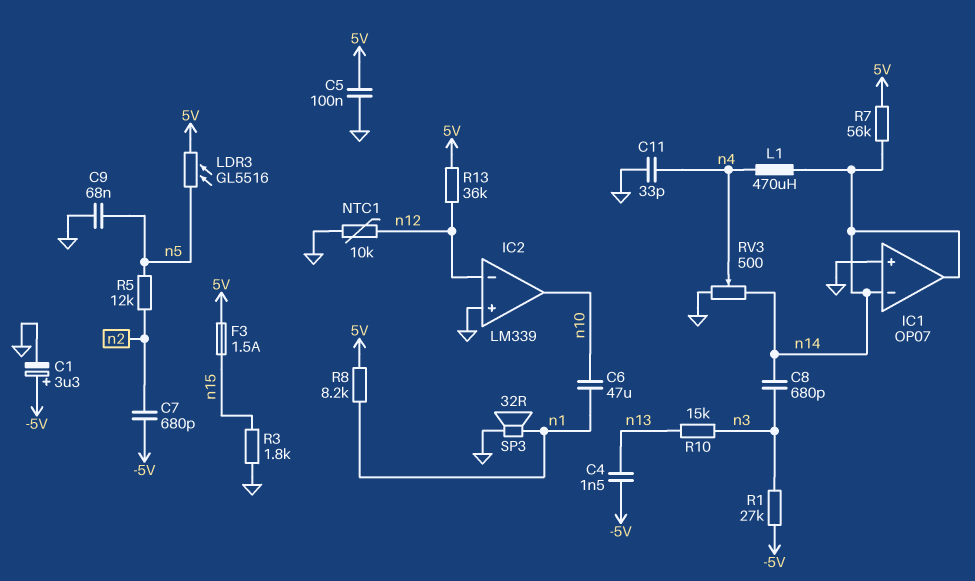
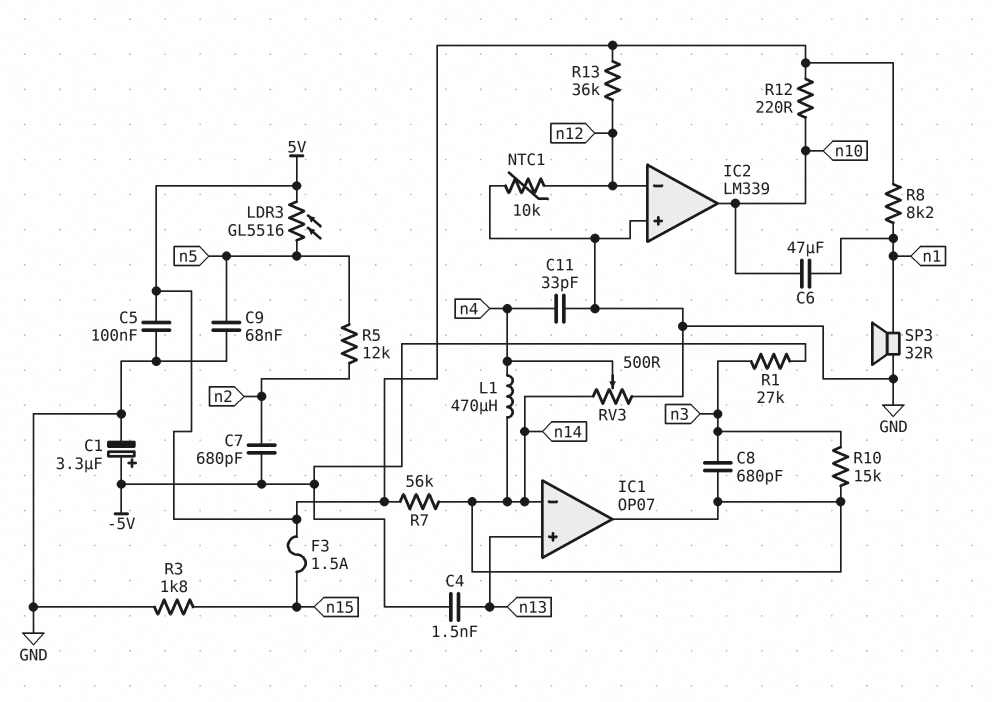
IC1 pin in+: GND -> n13
R10: 15k (n3, n13) -> 15k (n3, n14)
R12: none -> 220 (5V, n10)

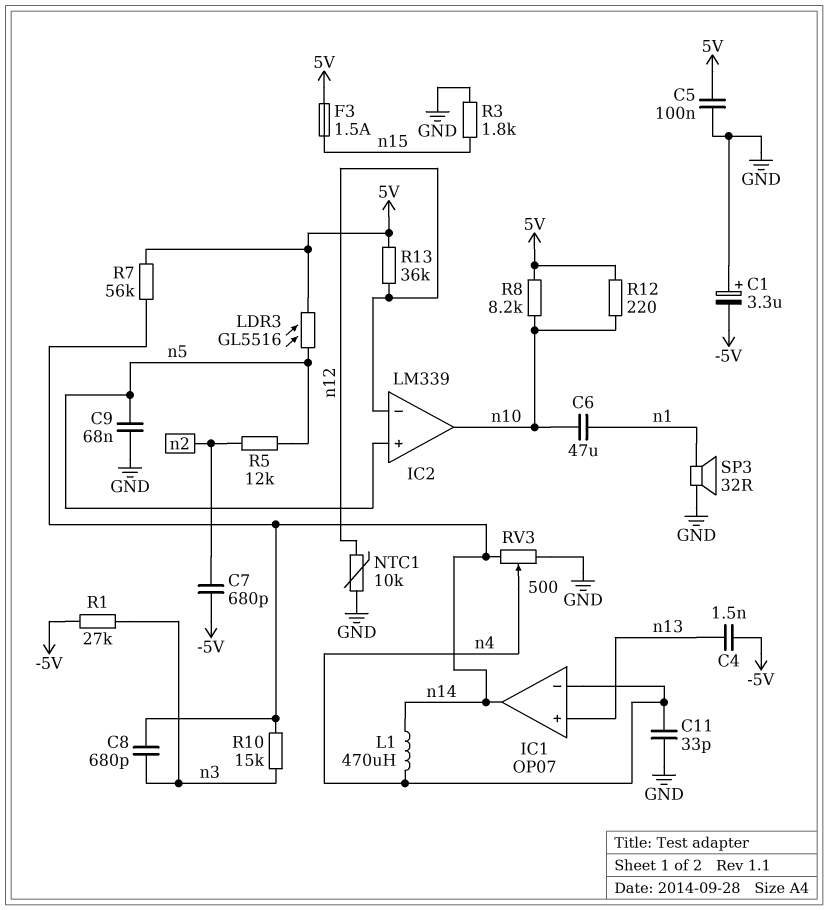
C1: 3.3uF (plus -5V, minus GND) -> 3.3uF (plus GND, minus -5V)
IC1 pin in-: n14 -> n4
IC2 pin in+: GND -> n5
R8: 8.2k (5V, n1) -> 8.2k (5V, n10)

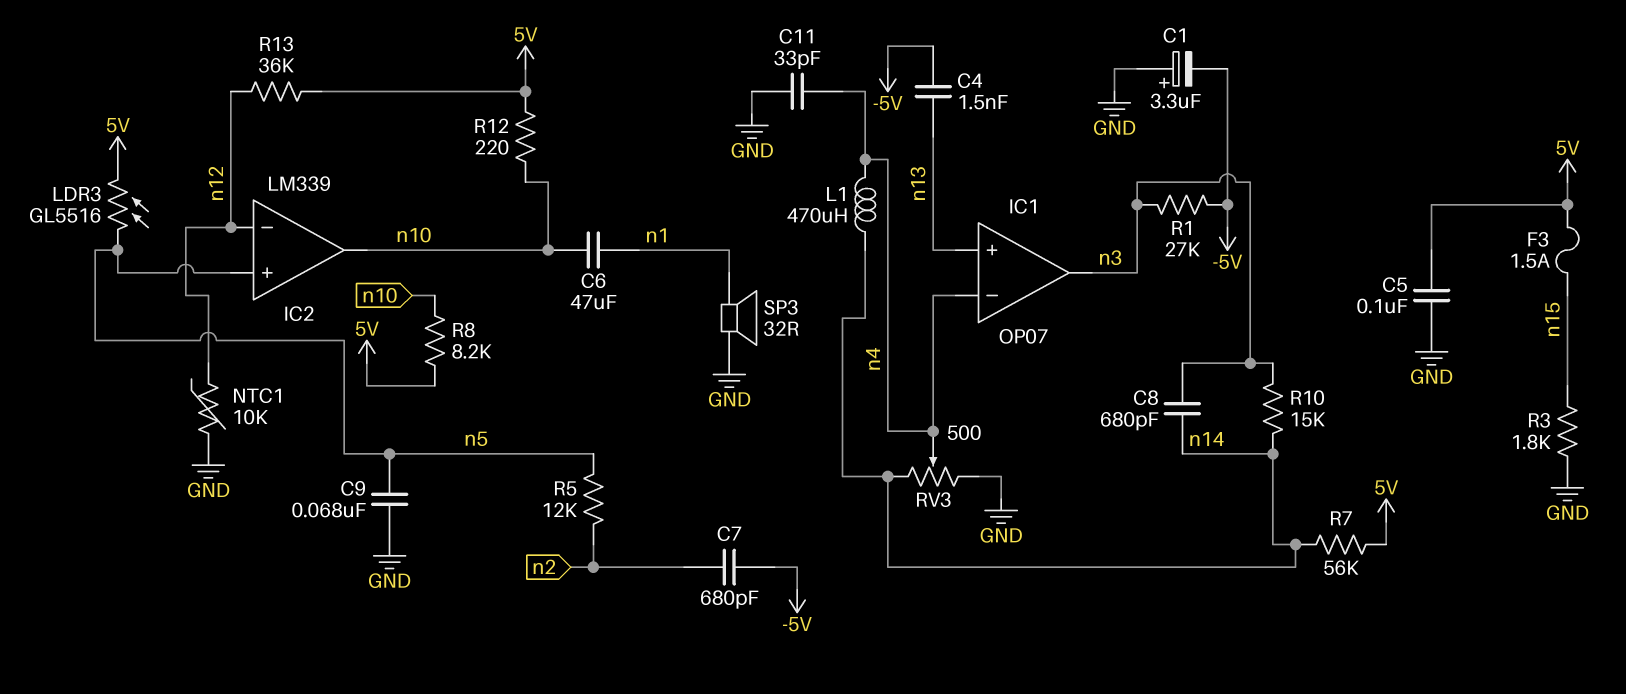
IC1 pin out: n14 -> n3

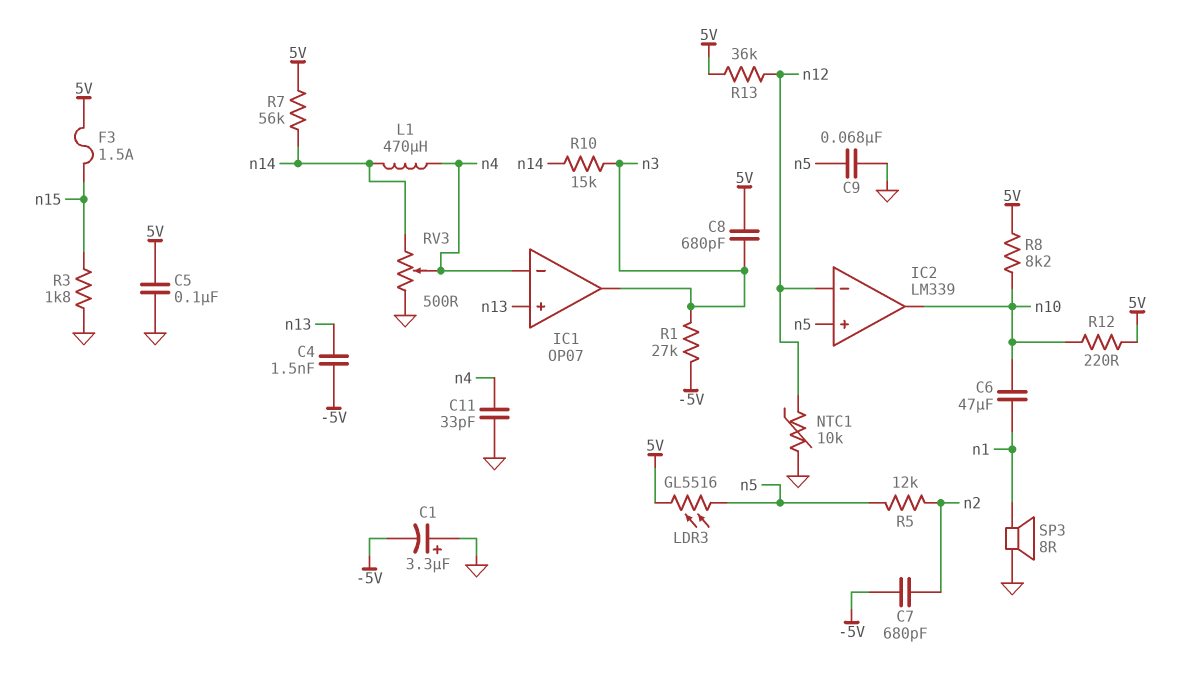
C8: 680pF (n3, n14) -> 680pF (5V, n3)
SP3: speaker 32R (GND, n1) -> speaker 8R (GND, n1)

